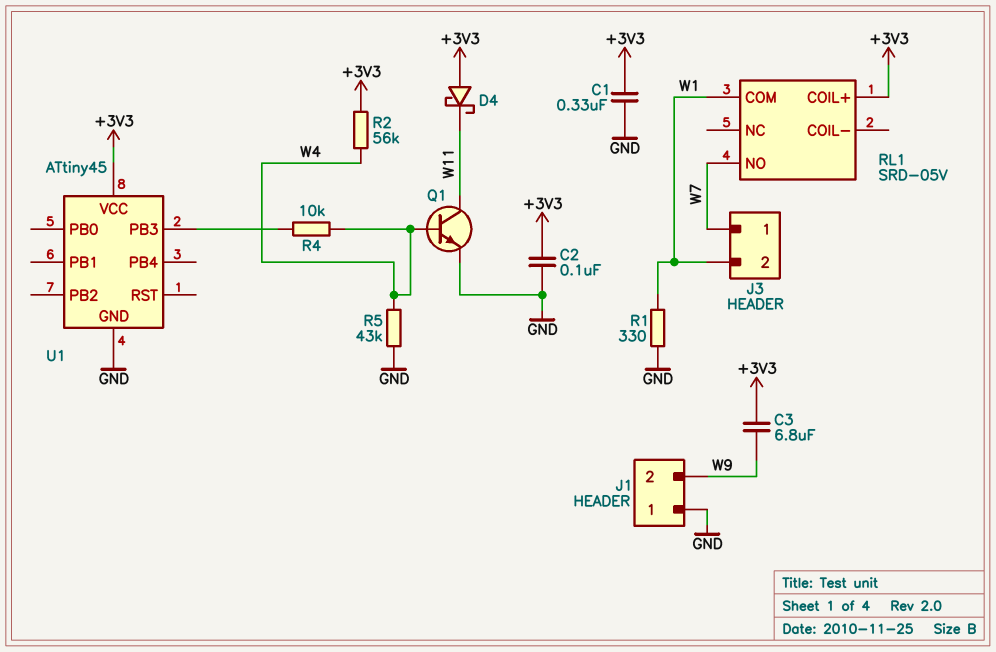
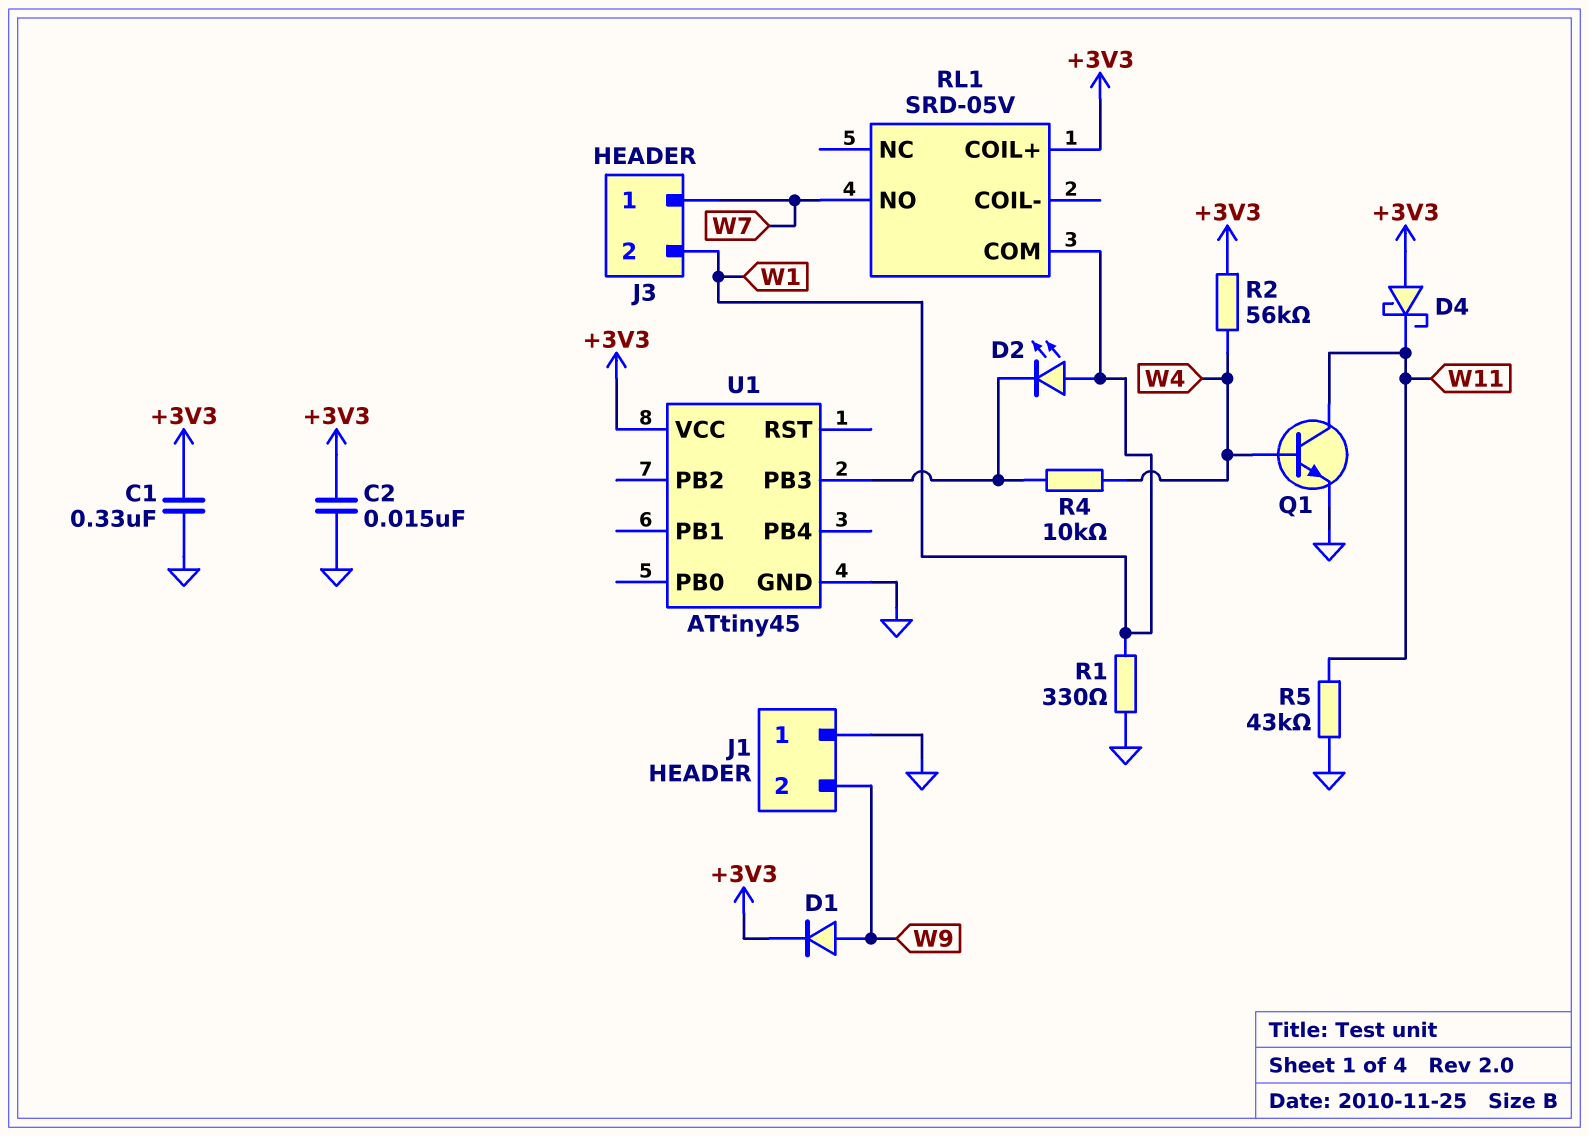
C2: 100nF (+3V3, GND) -> 15nF (+3V3, GND)
C3: 6.8uF (+3V3, W9) -> none
D1: none -> diode (A W9, K +3V3)
D2: none -> LED (A W1, K U1/PB3)
R5: 43k (GND, W4) -> 43k (GND, W11)

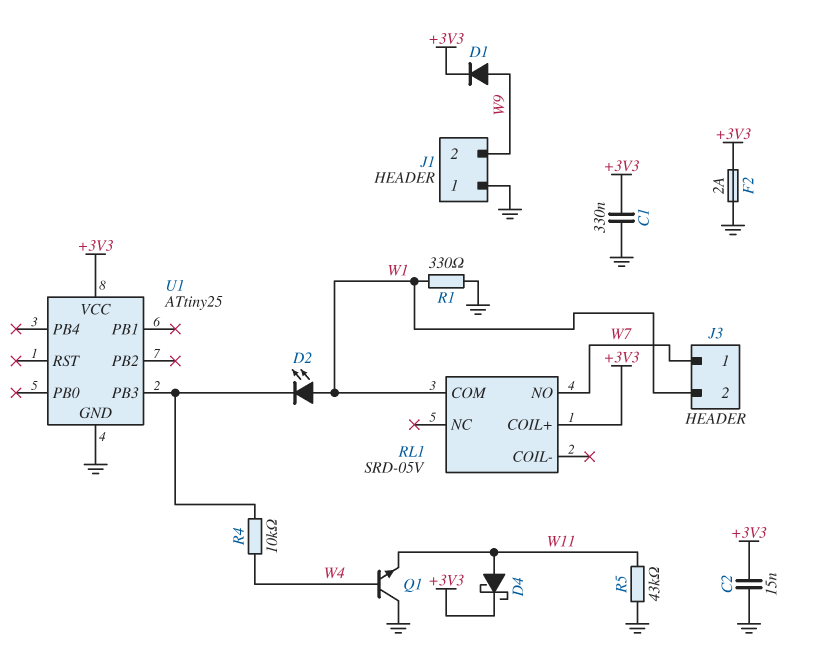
D4: schottky (A +3V3, K W11) -> schottky (A W11, K +3V3)
F2: none -> 2A (+3V3, GND)
Q1: NPN (B W4, C W11, E GND) -> NPN (B W4, C GND, E W11)
R2: 56k (+3V3, W4) -> none
U1: ATtiny45 -> ATtiny25

